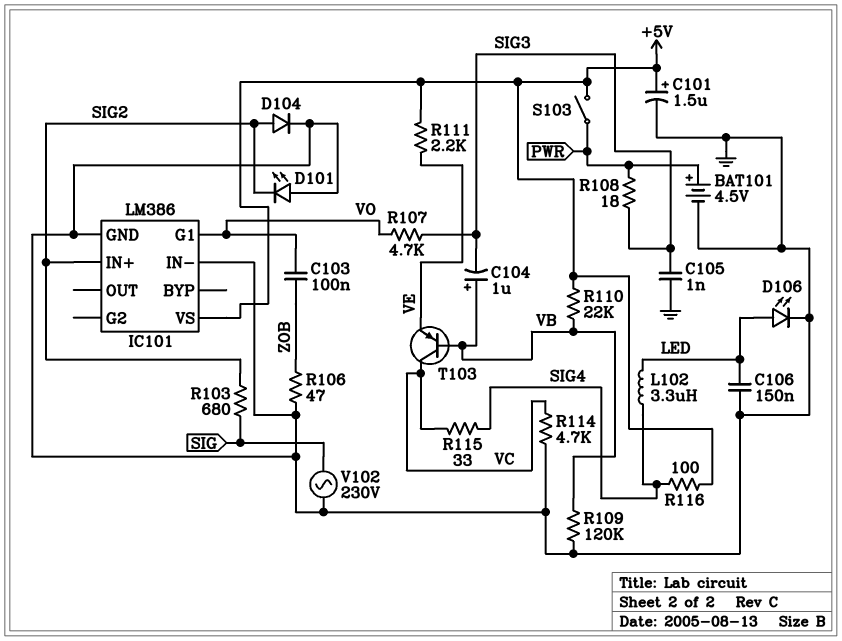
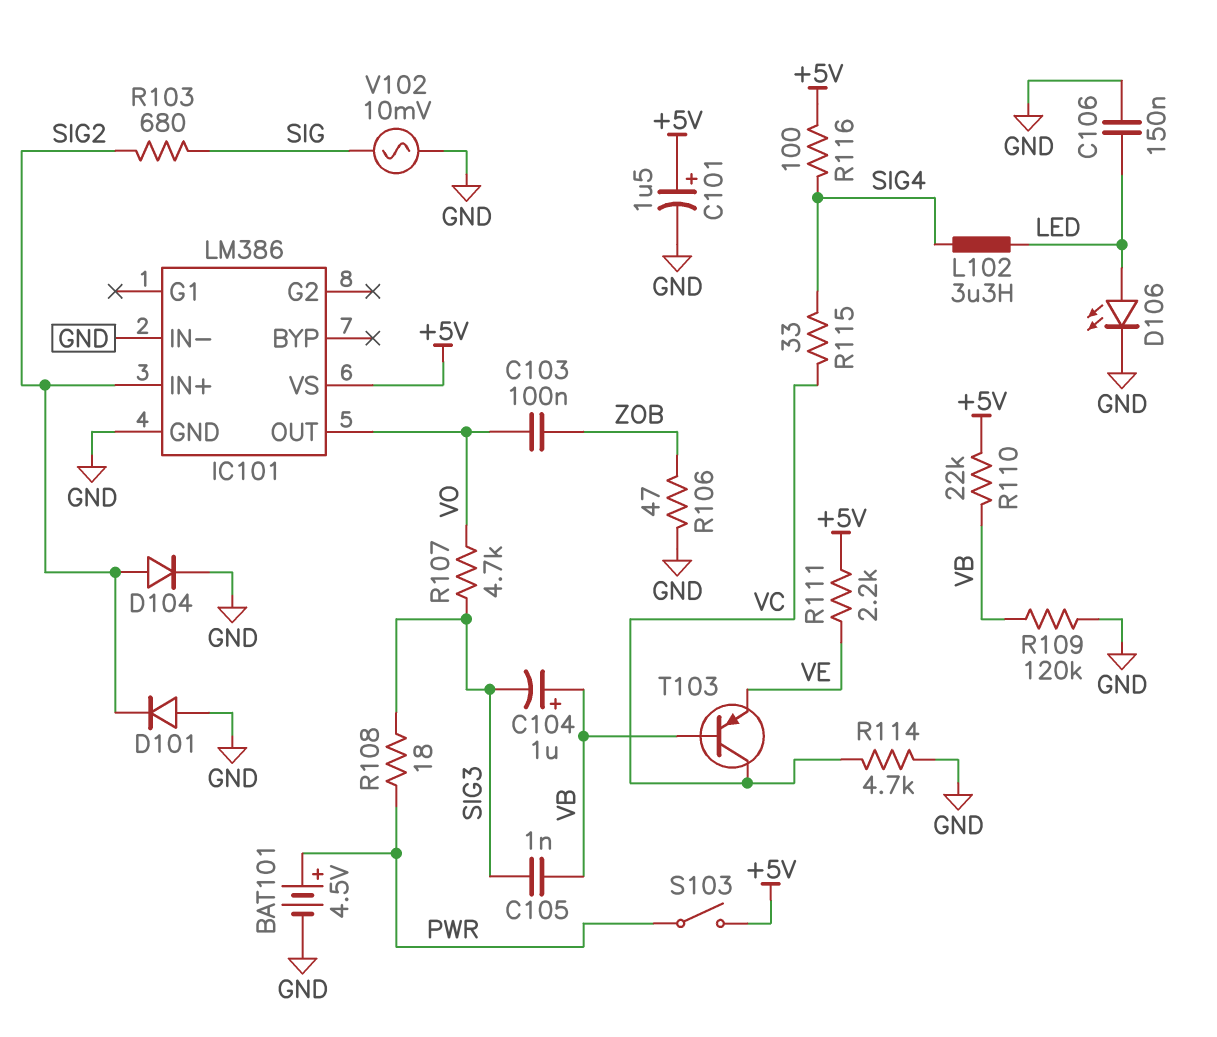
C105: 1nF (GND, SIG3) -> 1nF (SIG3, VB)
D101: LED (A GND, K SIG2) -> diode (A GND, K SIG2)
IC101 pin G1: VO -> none
IC101 pin OUT: none -> VO
V102: AC 230V (GND, SIG) -> AC 10mV (GND, SIG)

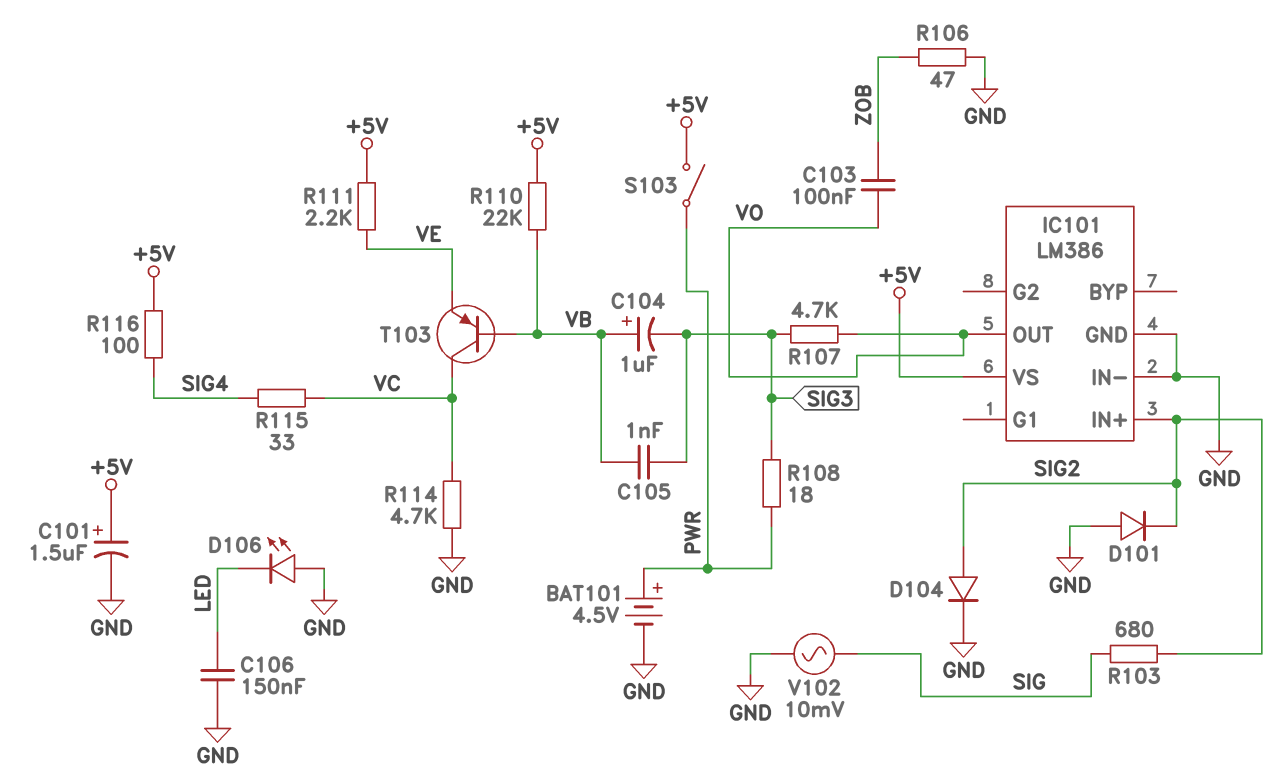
D106: LED (A LED, K GND) -> LED (A GND, K LED)
L102: 3.3uH (LED, SIG4) -> none
R109: 120k (GND, VB) -> none

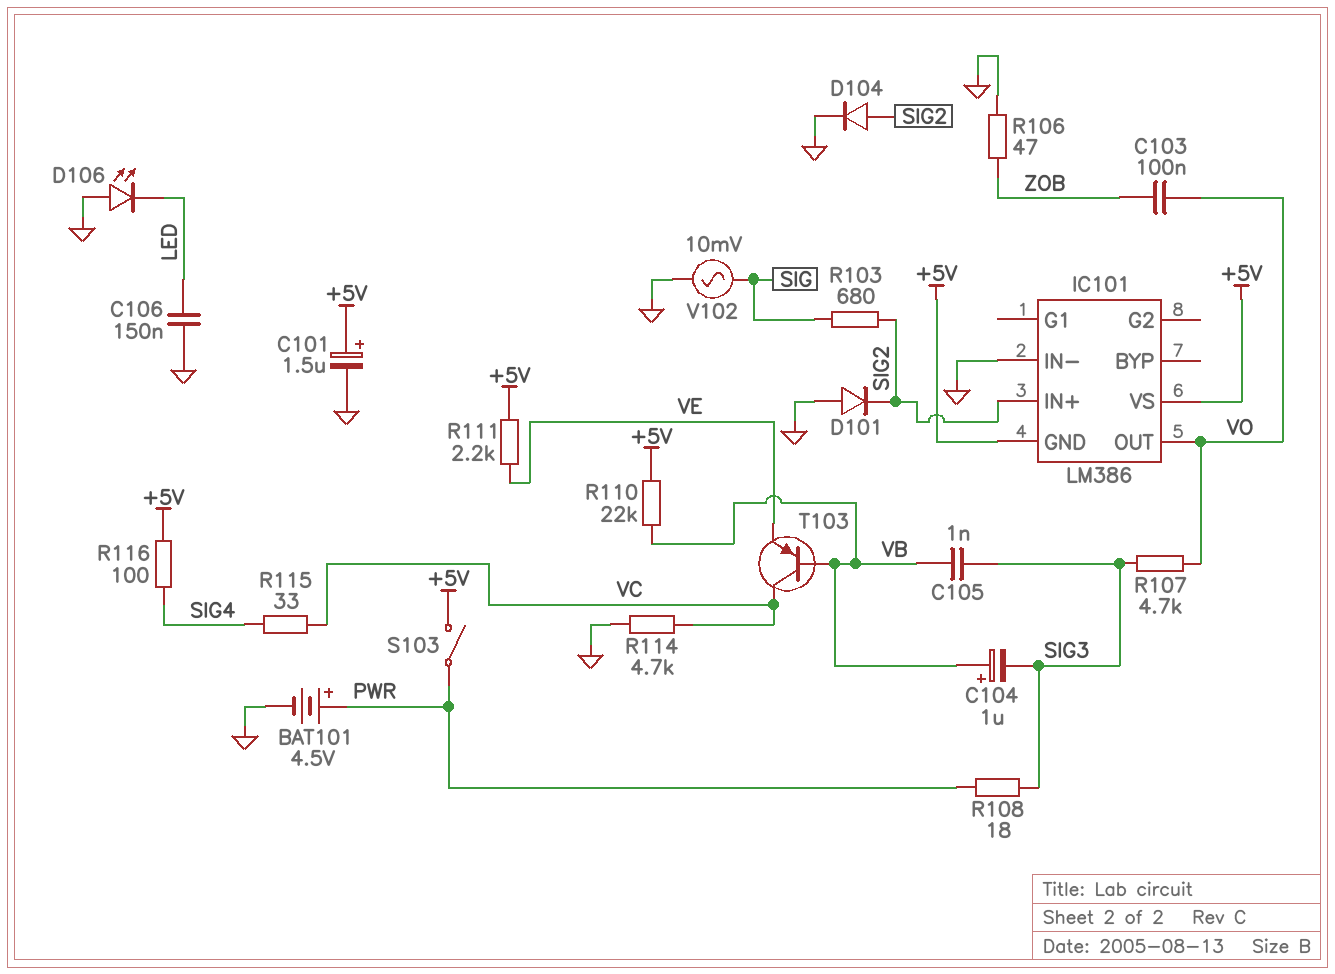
IC101 pin GND: GND -> +5V

